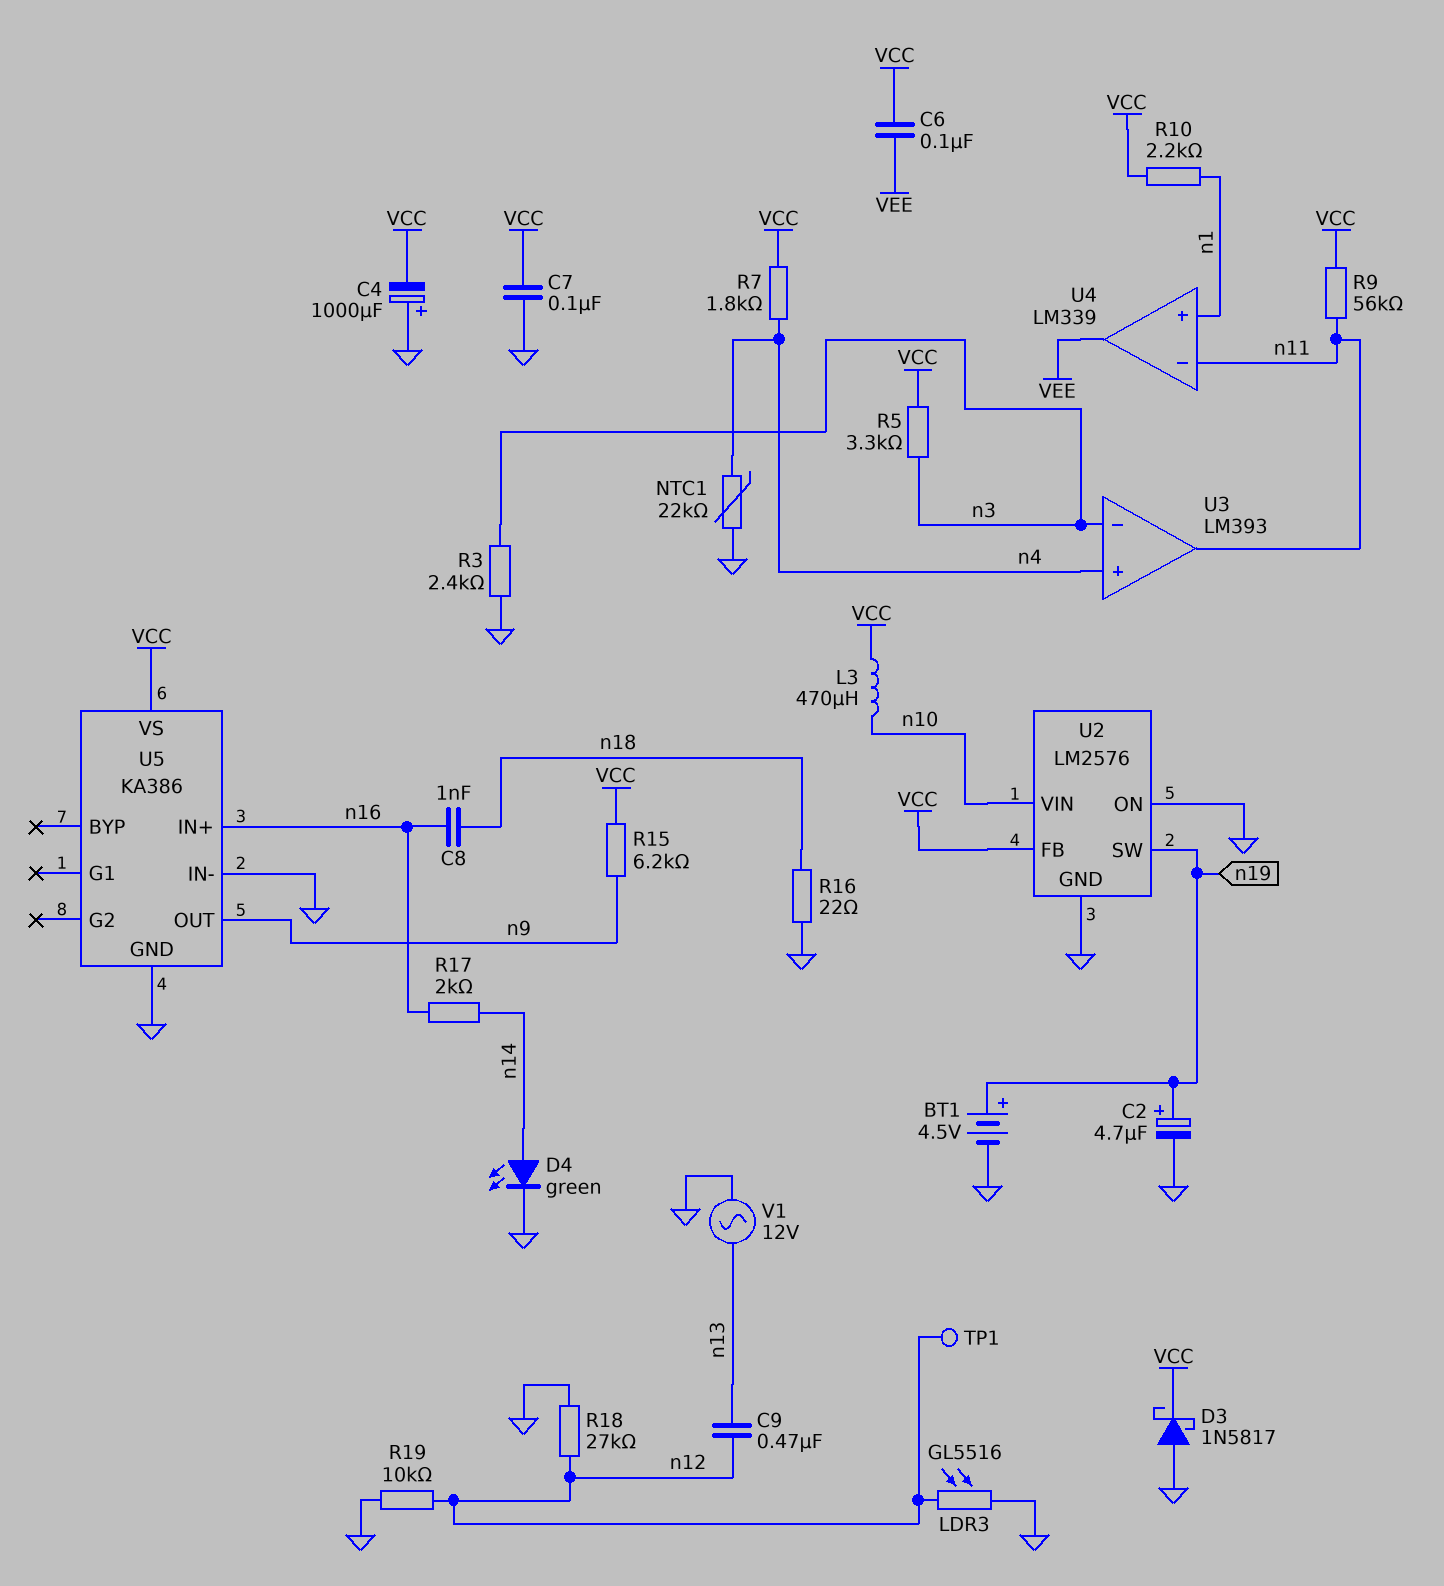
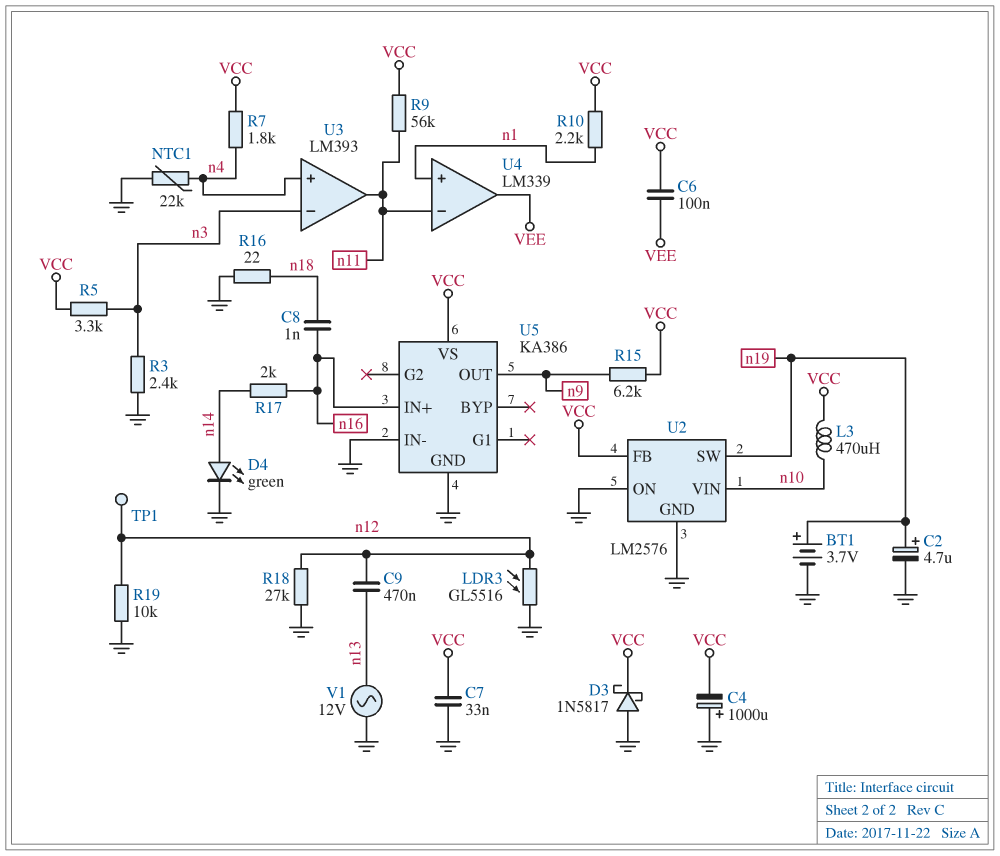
BT1: 4.5V (plus n19, minus GND) -> 3.7V (plus n19, minus GND)
C7: 100nF (GND, VCC) -> 33nF (GND, VCC)

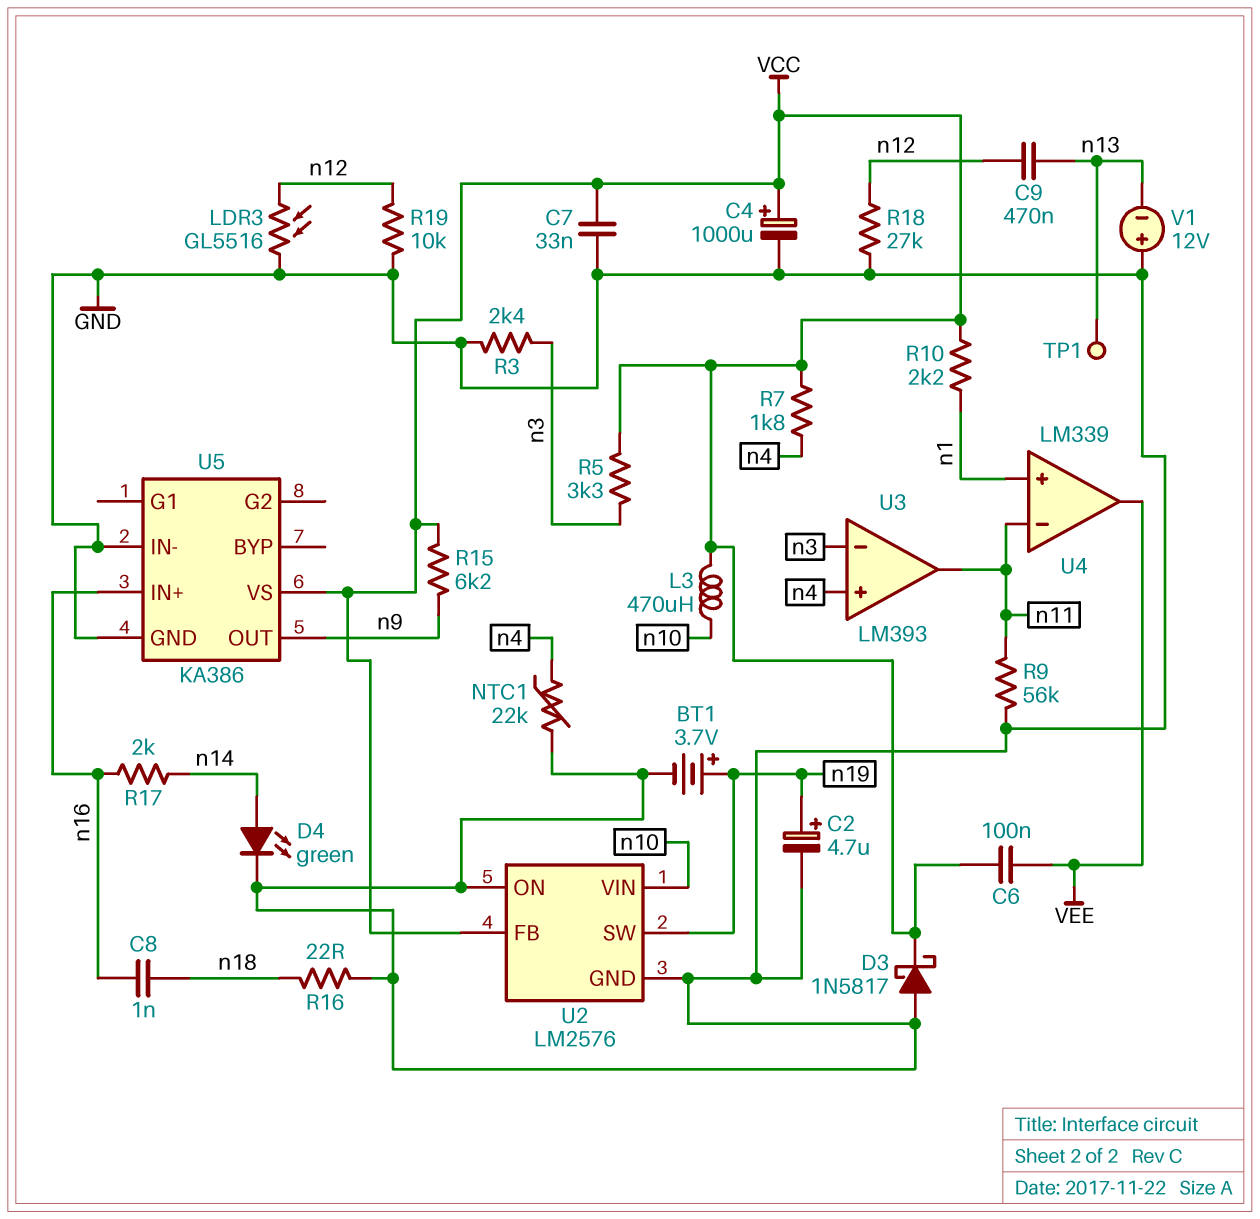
C4: 1000uF (plus GND, minus VCC) -> 1000uF (plus VCC, minus GND)
R9: 56k (VCC, n11) -> 56k (GND, n11)
TP1: test point (n12) -> test point (n13)
V1: AC 12V (GND, n13) -> 12V (plus GND, minus n13)

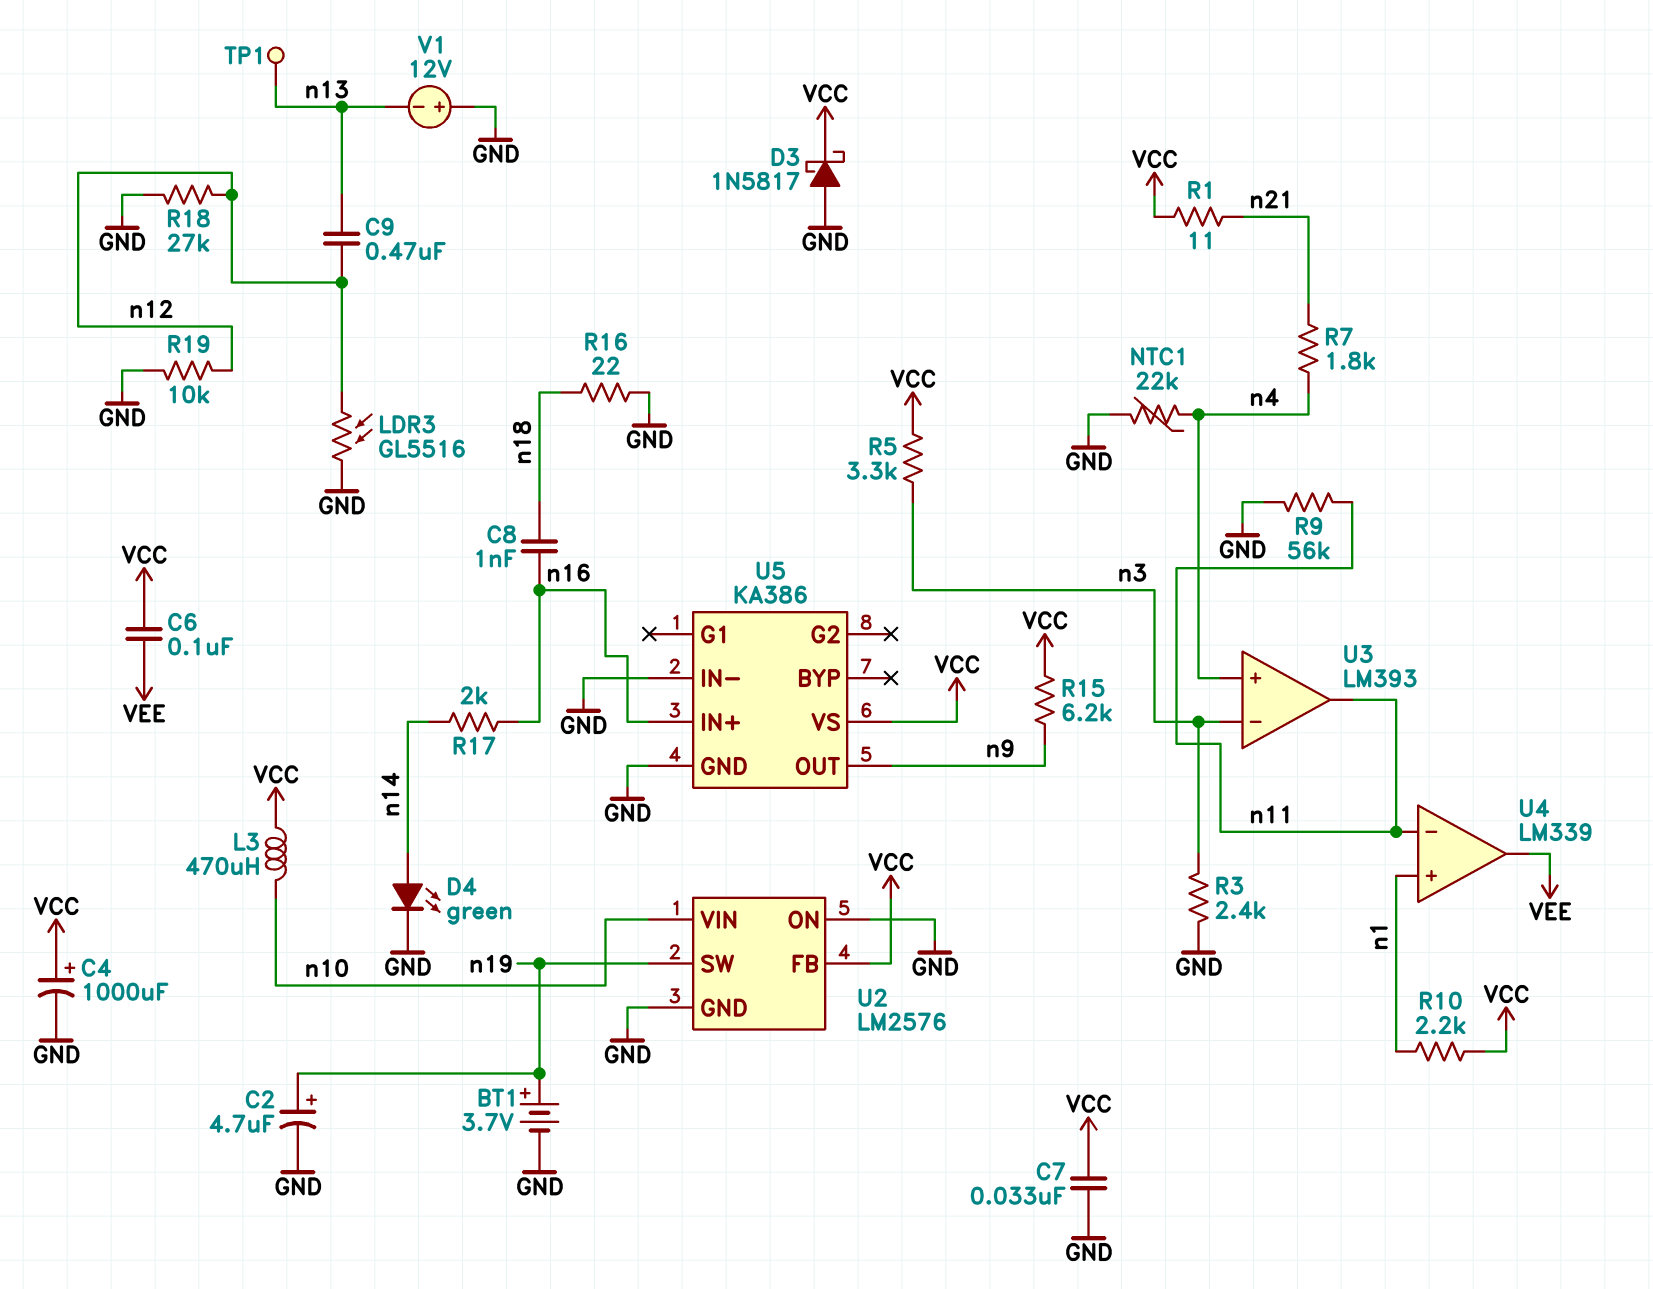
R1: none -> 11 (VCC, n21)
R7: 1.8k (VCC, n4) -> 1.8k (n4, n21)

